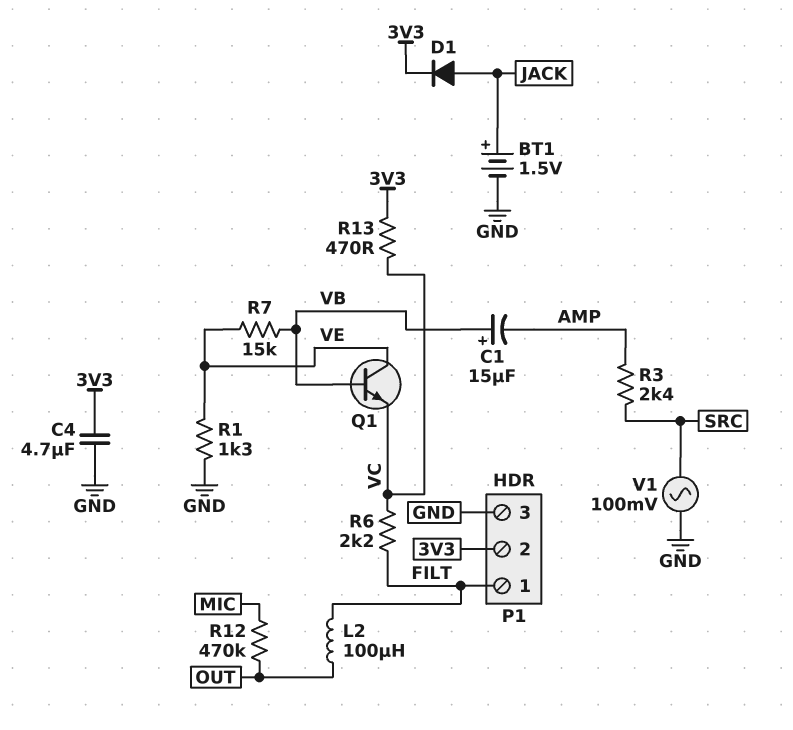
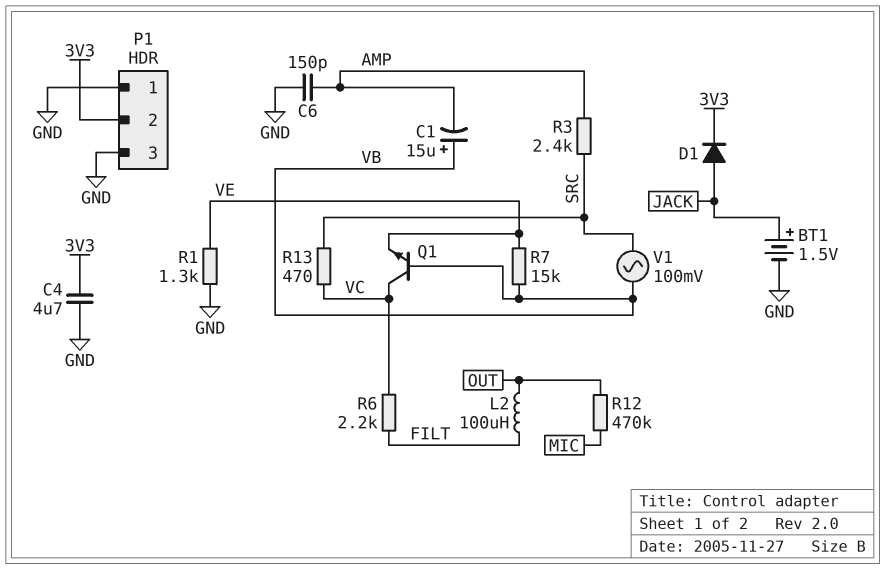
C6: none -> 150pF (AMP, GND)
P1 pin 1: FILT -> GND
Q1: NPN (B VB, C VE, E VC) -> NPN (B VB, C VC, E VE)
R13: 470 (3V3, VC) -> 470 (SRC, VC)
V1: AC 100mV (GND, SRC) -> AC 100mV (SRC, VB)

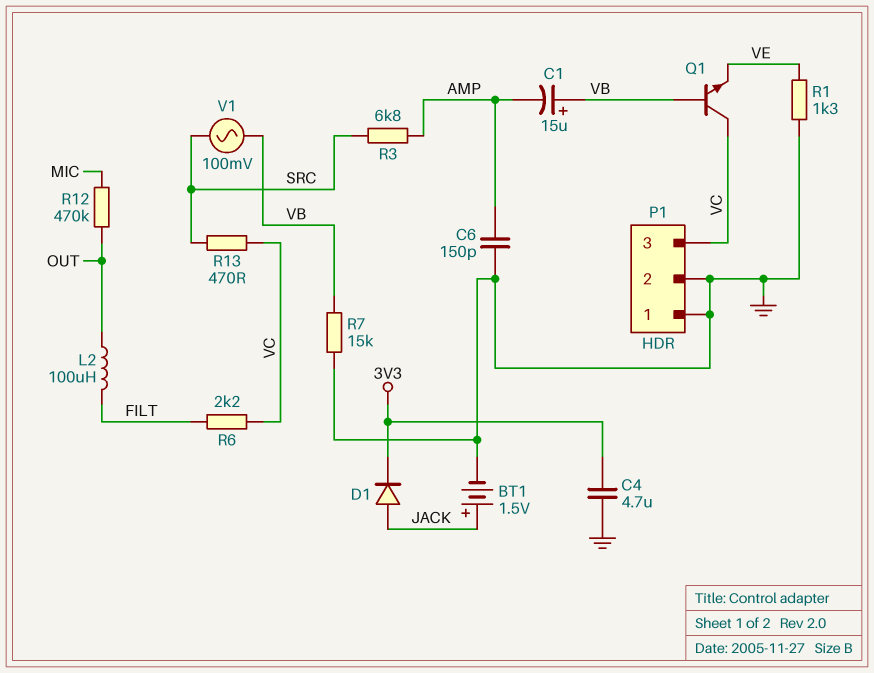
P1 pin 2: 3V3 -> GND
P1 pin 3: GND -> VC
R3: 2.4k (AMP, SRC) -> 6.8k (AMP, SRC)
R7: 15k (VB, VE) -> 15k (GND, VB)

